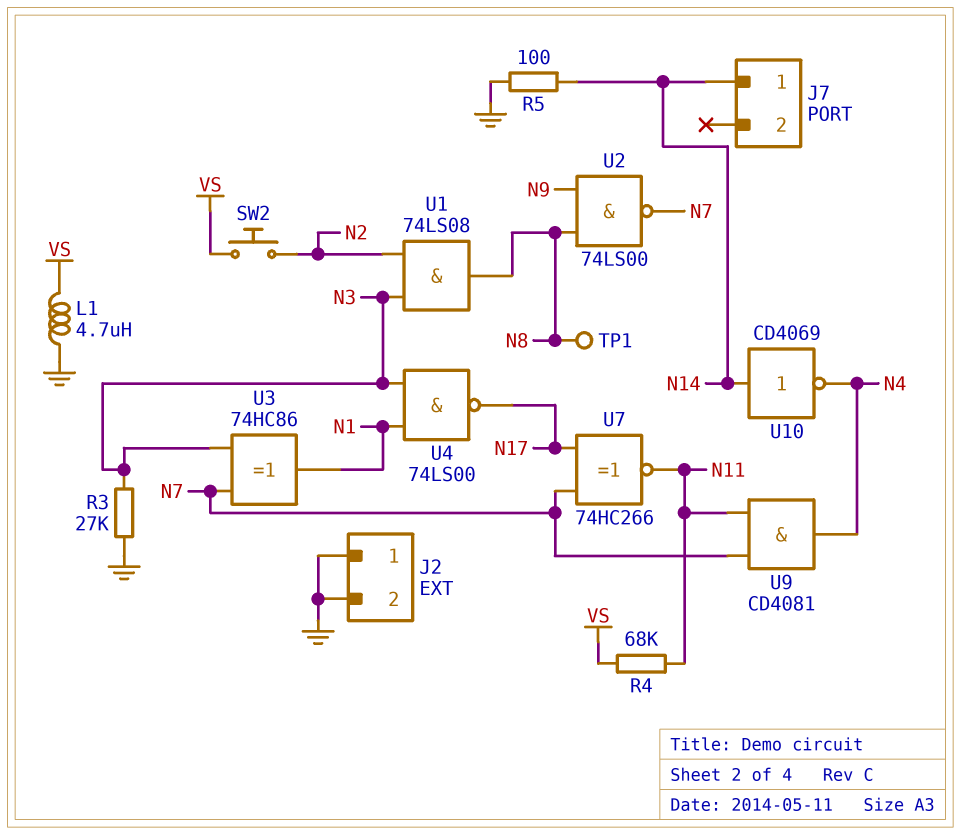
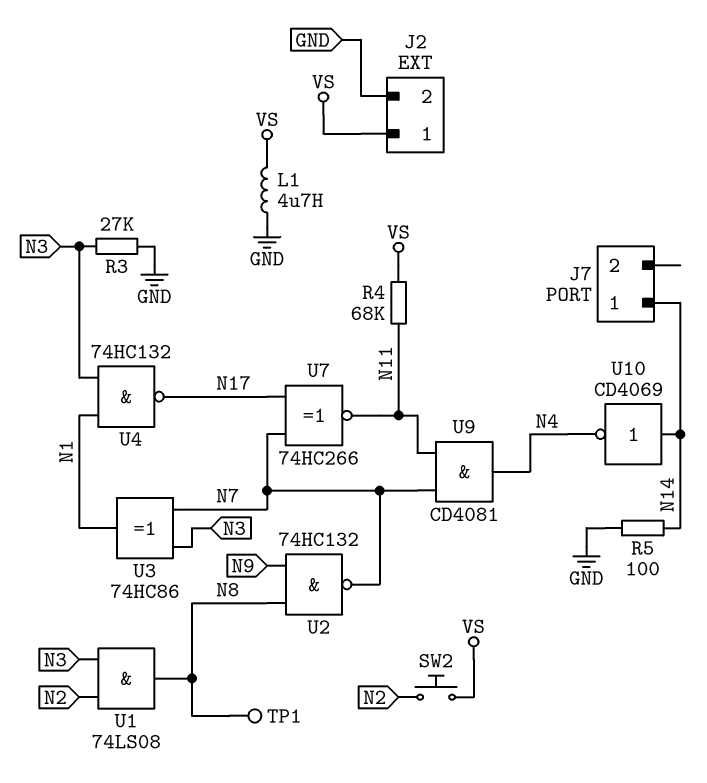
J2 pin 1: GND -> VS
U2: NAND 74LS00 (in N8, in N9, out N7) -> NAND 74HC132 (in N8, in N9, out N7)
U4: NAND 74LS00 (in N1, in N3, out N17) -> NAND 74HC132 (in N1, in N3, out N17)

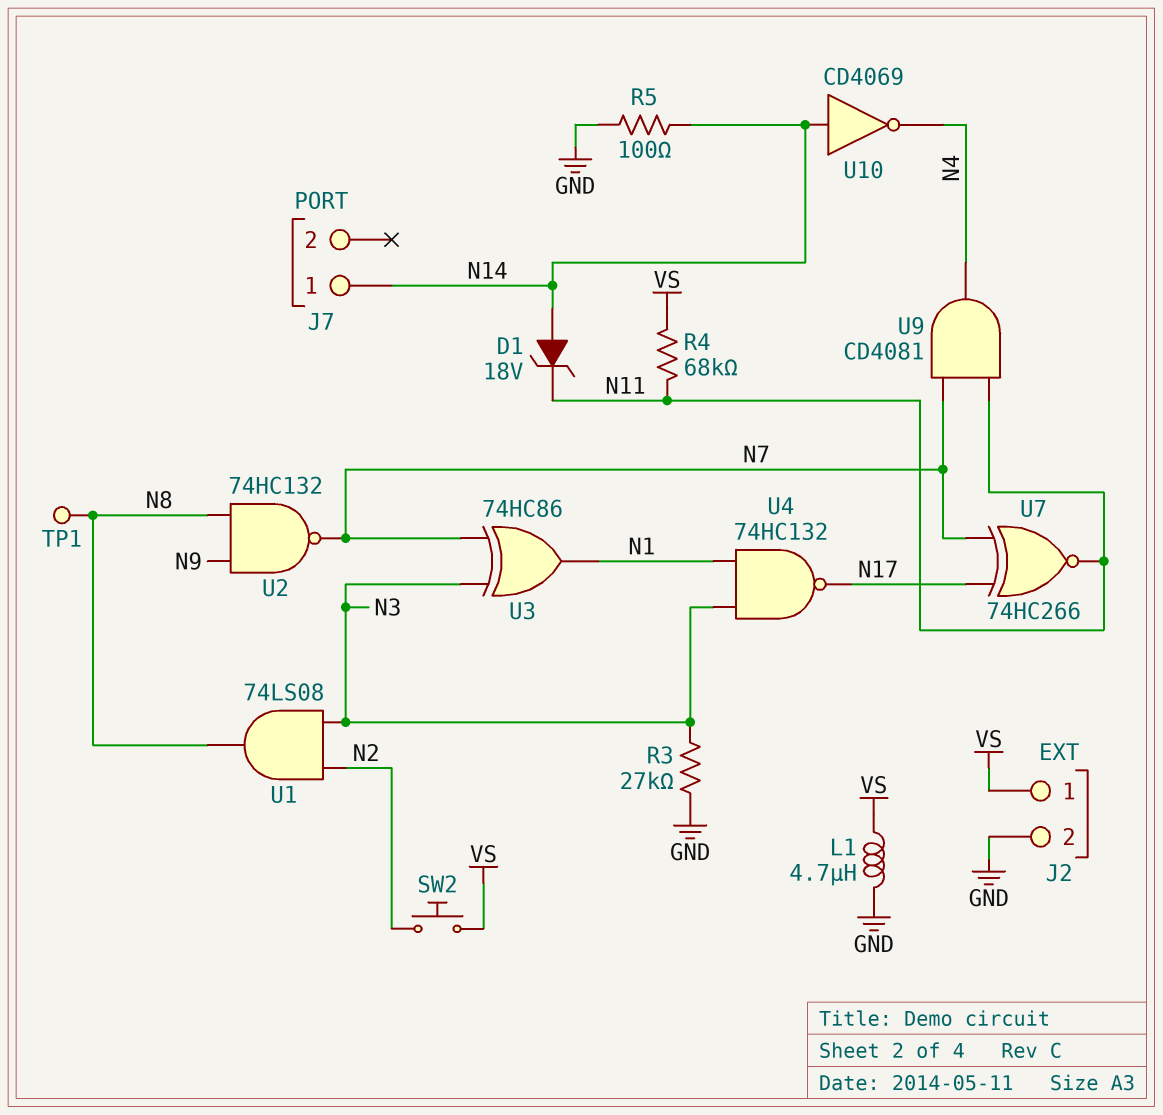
D1: none -> zener 18V (A N14, K N11)

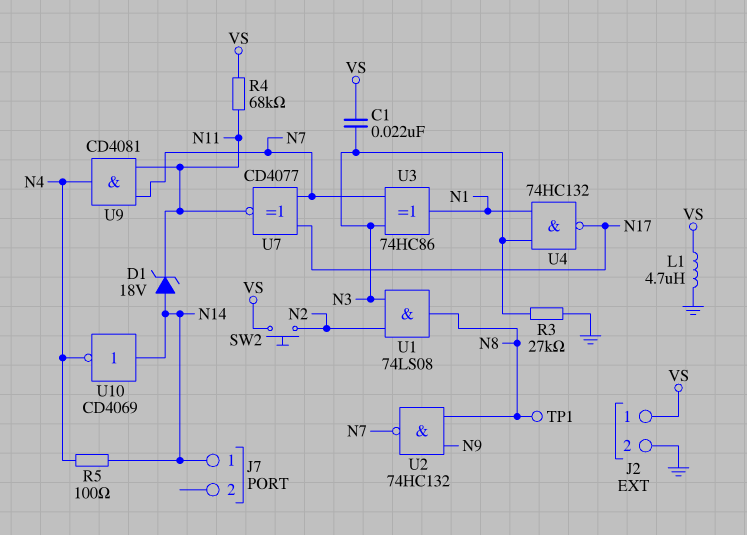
C1: none -> 22nF (N3, VS)
R5: 100 (GND, N14) -> 100 (N4, N14)
U7: XNOR 74HC266 (in N7, in N17, out N11) -> XNOR CD4077 (in N7, in N17, out N11)

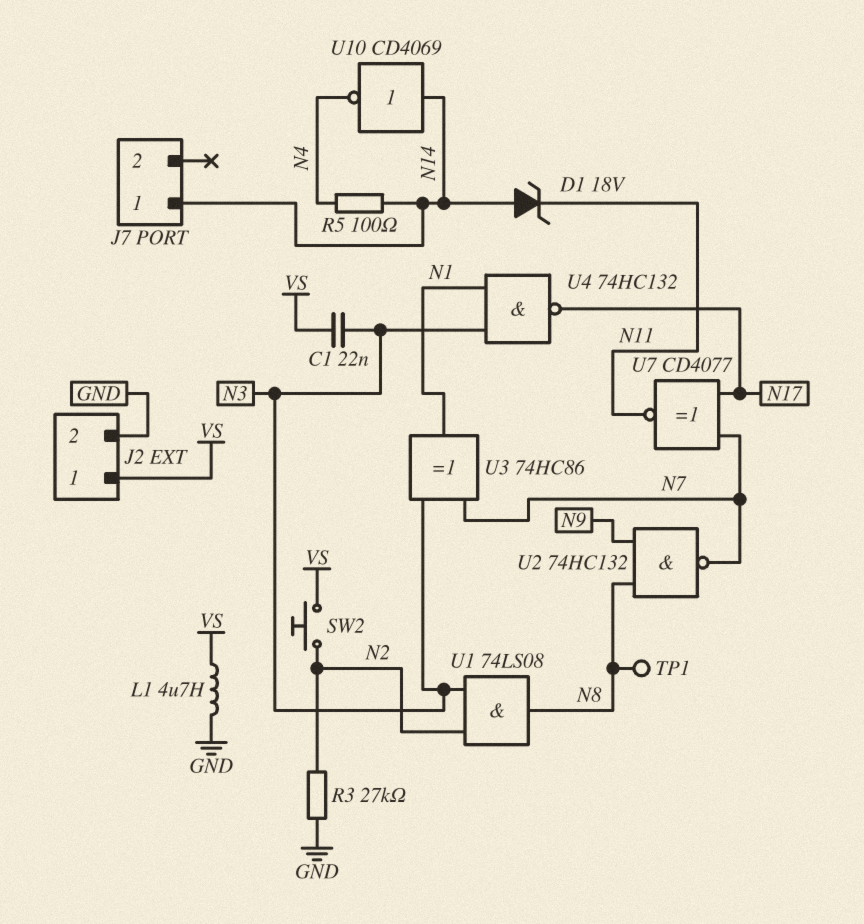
R3: 27k (GND, N3) -> 27k (GND, N2)
R4: 68k (N11, VS) -> none
U9: AND CD4081 (in N7, in N11, out N4) -> none

